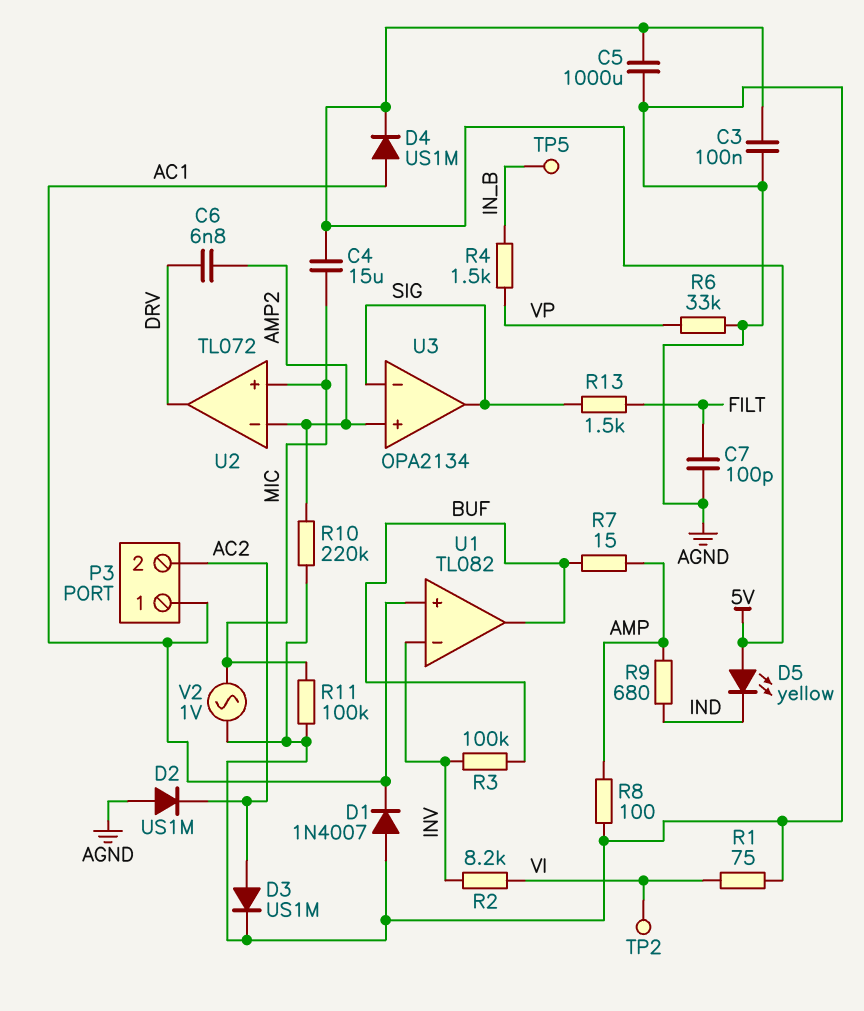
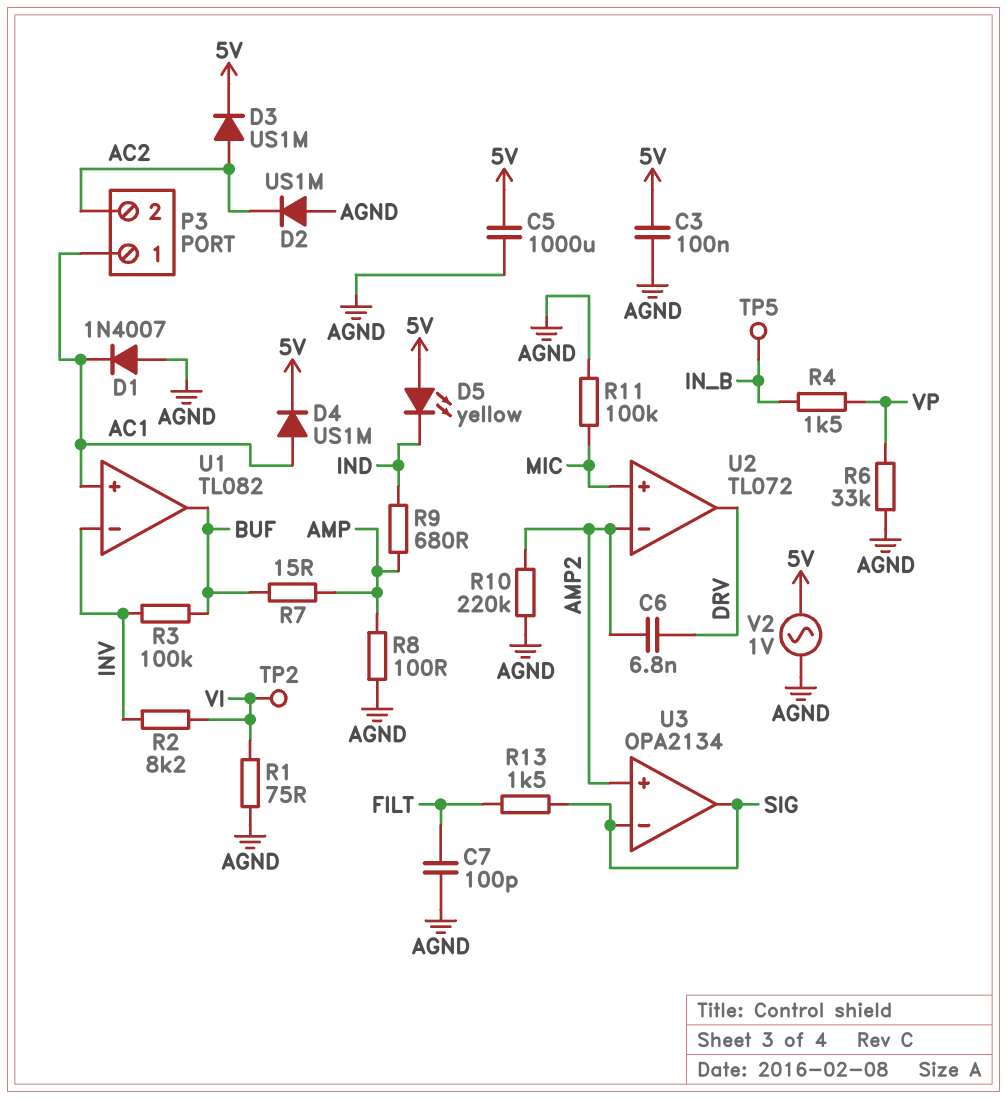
C4: 15uF (5V, MIC) -> none
D3: diode US1M (A AC2, K AGND) -> diode US1M (A AC2, K 5V)
V2: AC 1V (AGND, MIC) -> AC 1V (5V, AGND)

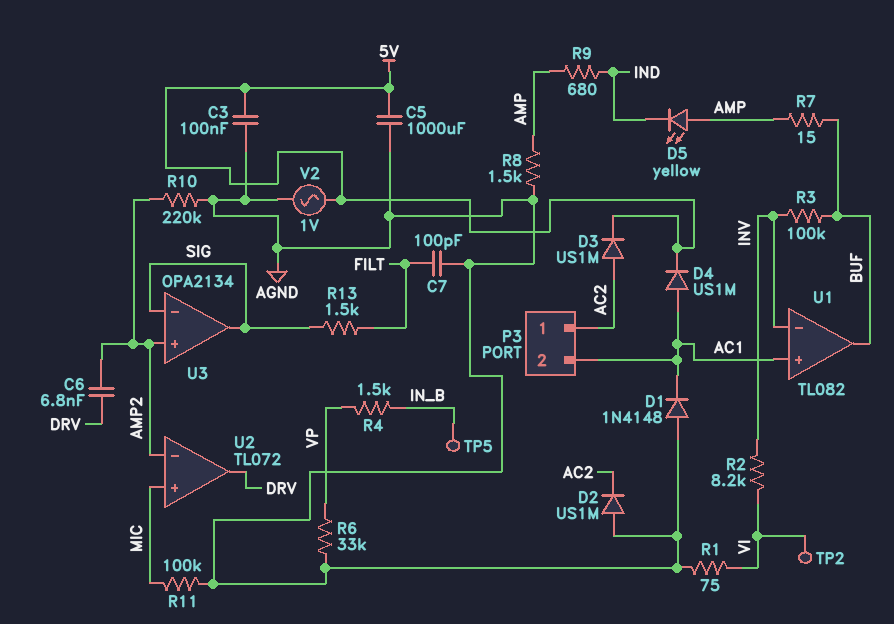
D1: diode 1N4007 (A AGND, K AC1) -> diode 1N4148 (A AGND, K AC1)
D5: LED yellow (A 5V, K IND) -> LED yellow (A AMP, K IND)
P3 pin 1: AC1 -> AC2
P3 pin 2: AC2 -> AC1
R8: 100 (AGND, AMP) -> 1.5k (AGND, AMP)

